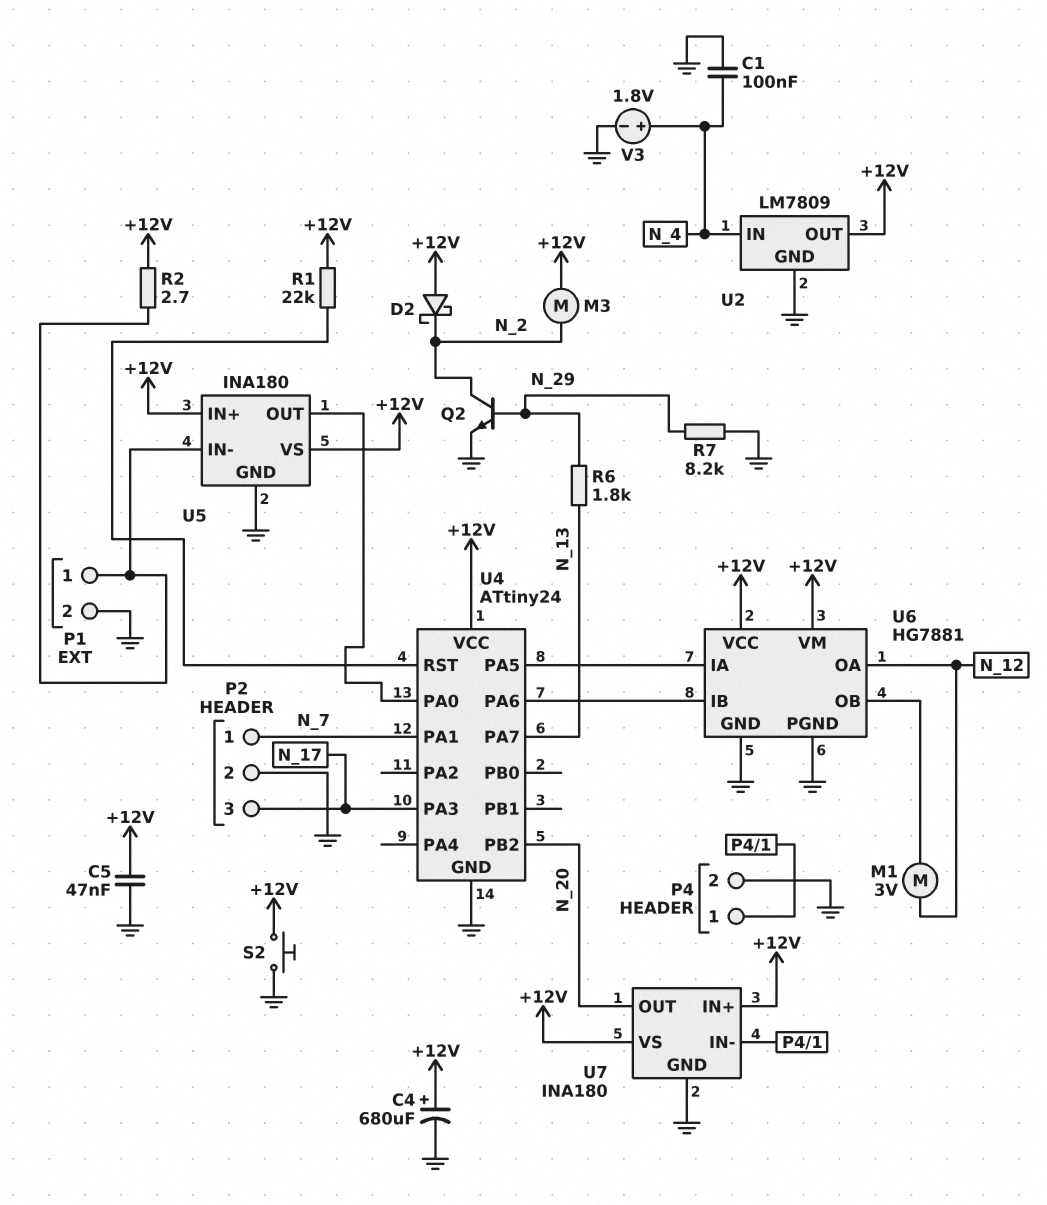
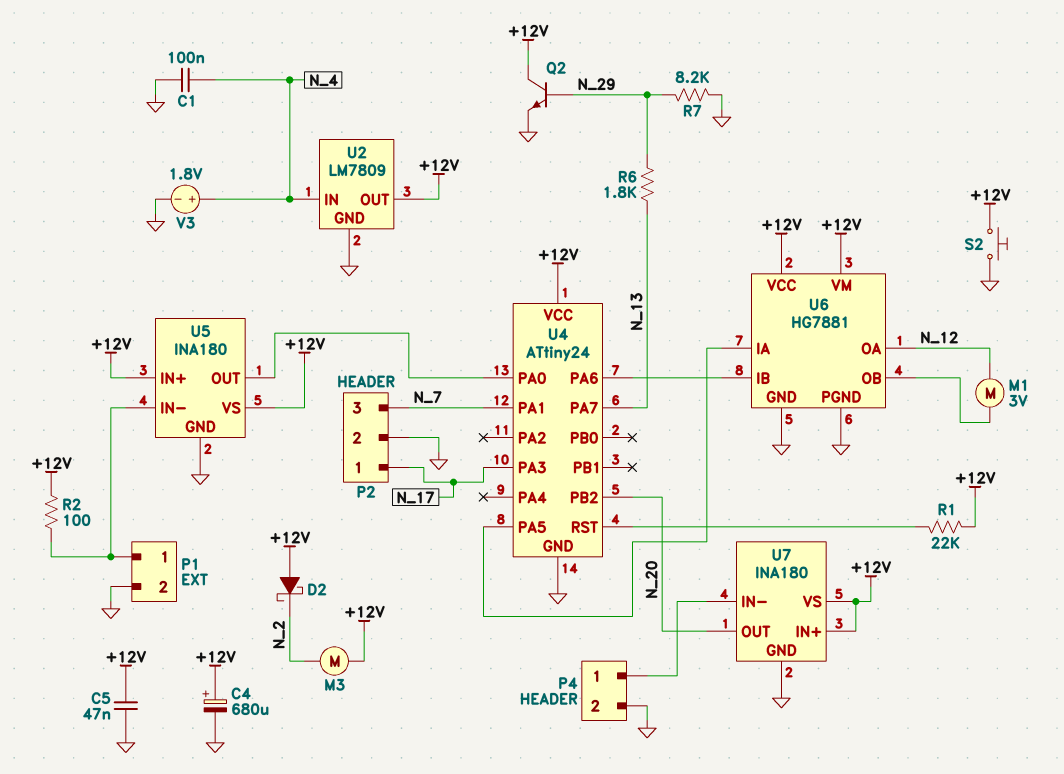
P2 pin 1: N_7 -> N_17
P2 pin 3: N_17 -> N_7
Q2: NPN (B N_29, C N_2, E GND) -> NPN (B N_29, C +12V, E GND)
R2: 2.7 (+12V, P1/1) -> 100 (+12V, P1/1)

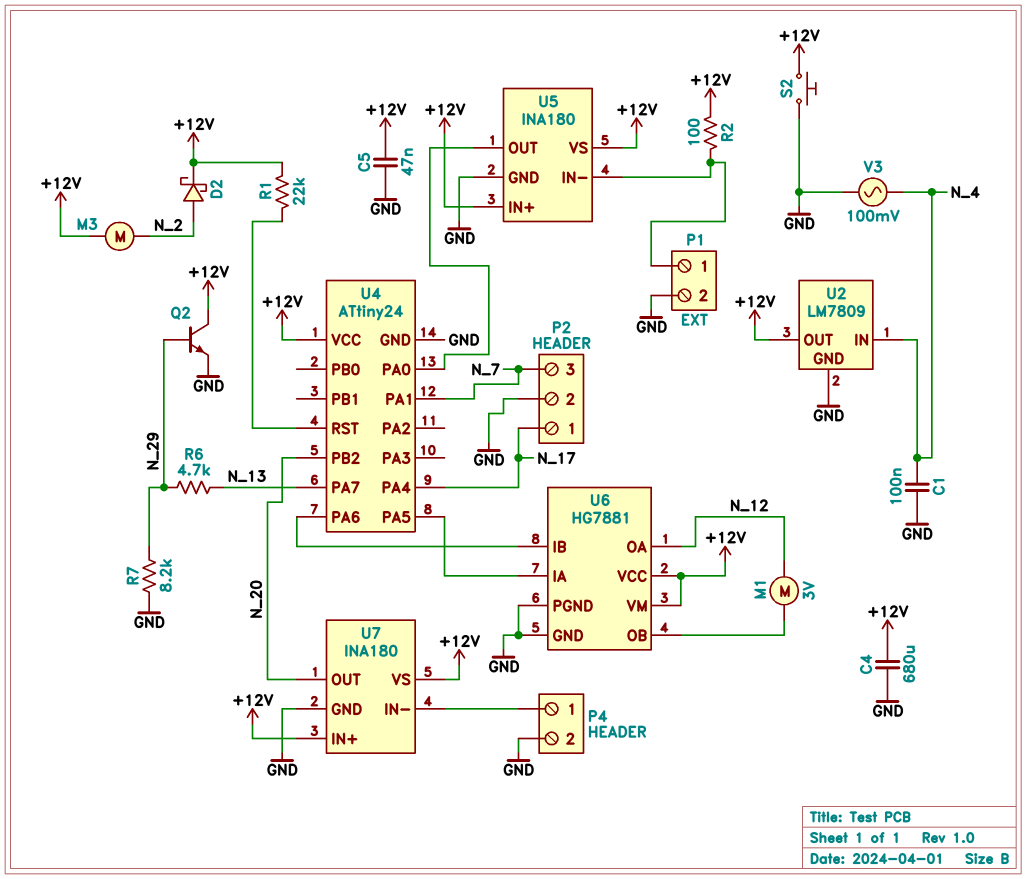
C4: 680uF (plus +12V, minus GND) -> 680uF (+12V, GND)
D2: schottky (A +12V, K N_2) -> schottky (A N_2, K +12V)
R6: 1.8k (N_13, N_29) -> 4.7k (N_13, N_29)
U4 pin PA3: N_17 -> none
U4 pin PA4: none -> N_17
V3: 1.8V (plus N_4, minus GND) -> AC 100mV (GND, N_4)

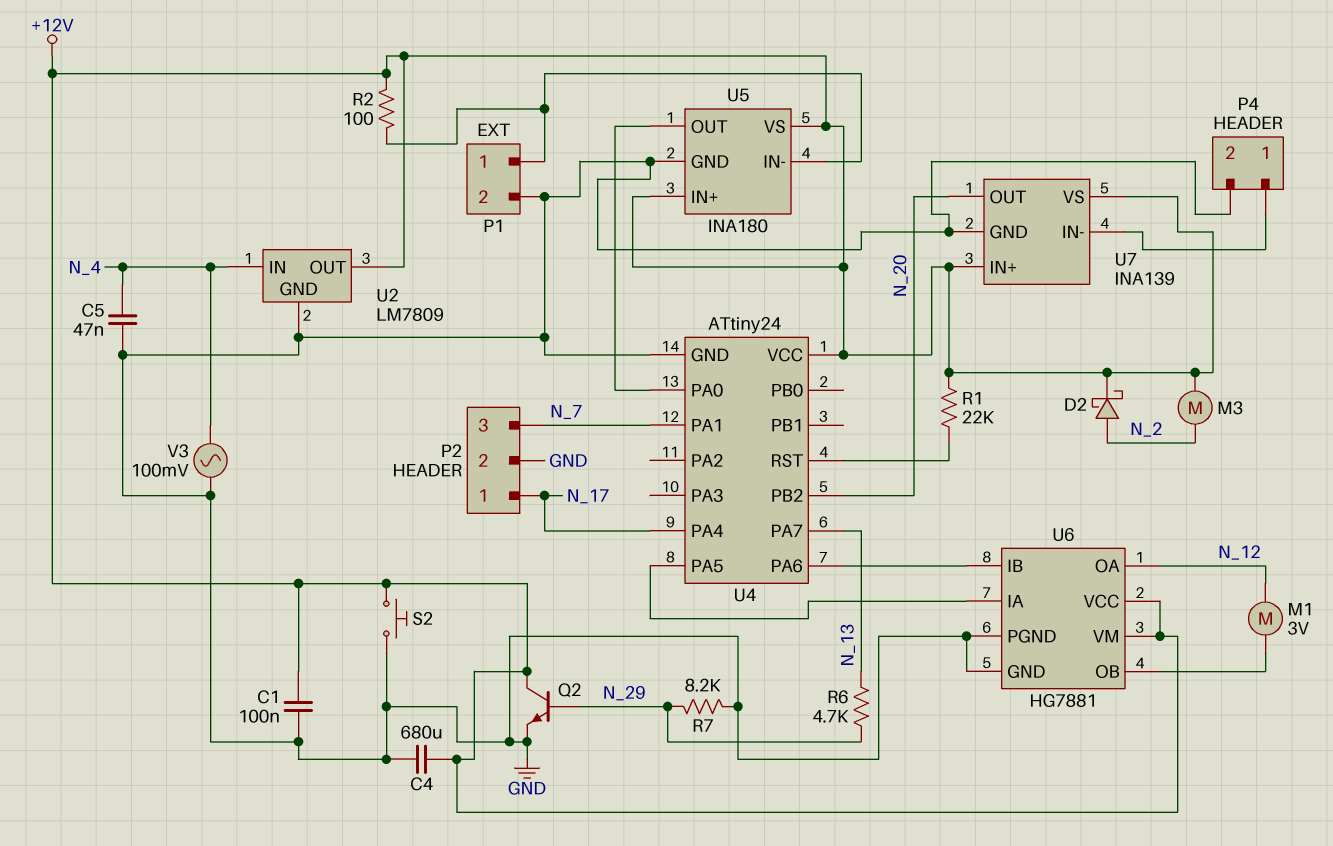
C1: 100nF (GND, N_4) -> 100nF (+12V, GND)
C5: 47nF (+12V, GND) -> 47nF (GND, N_4)
U7: INA180 -> INA139

